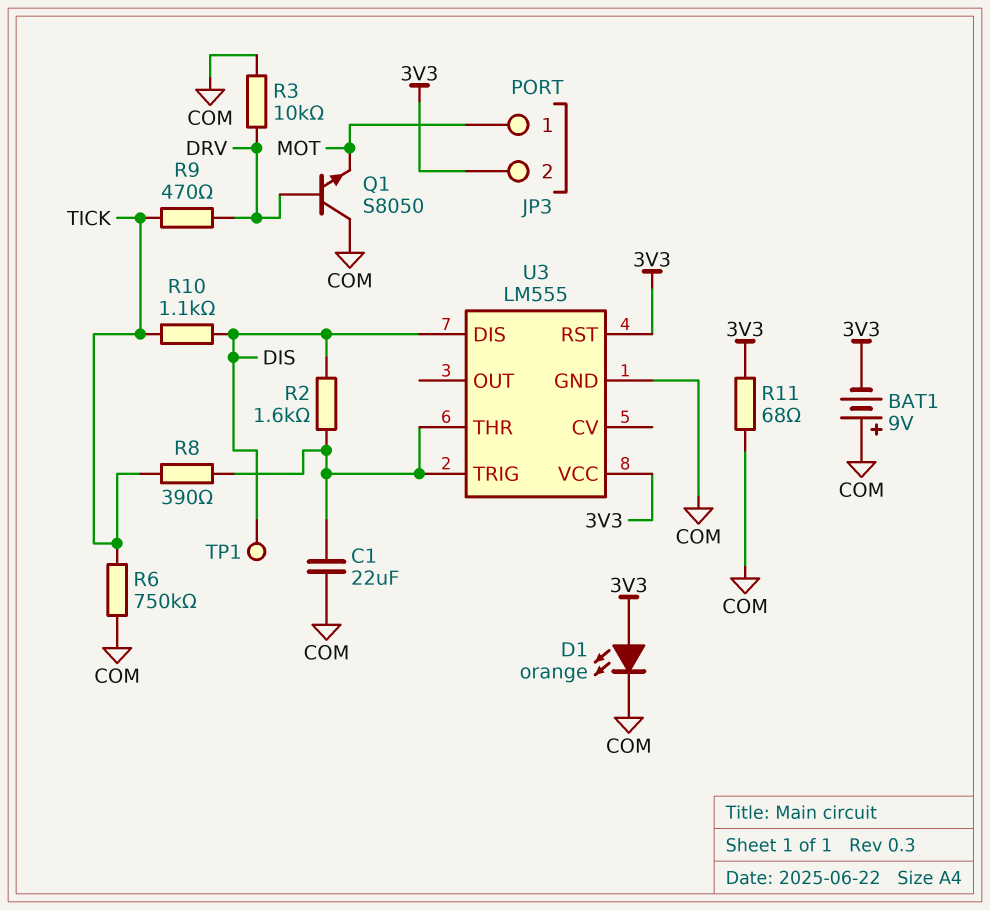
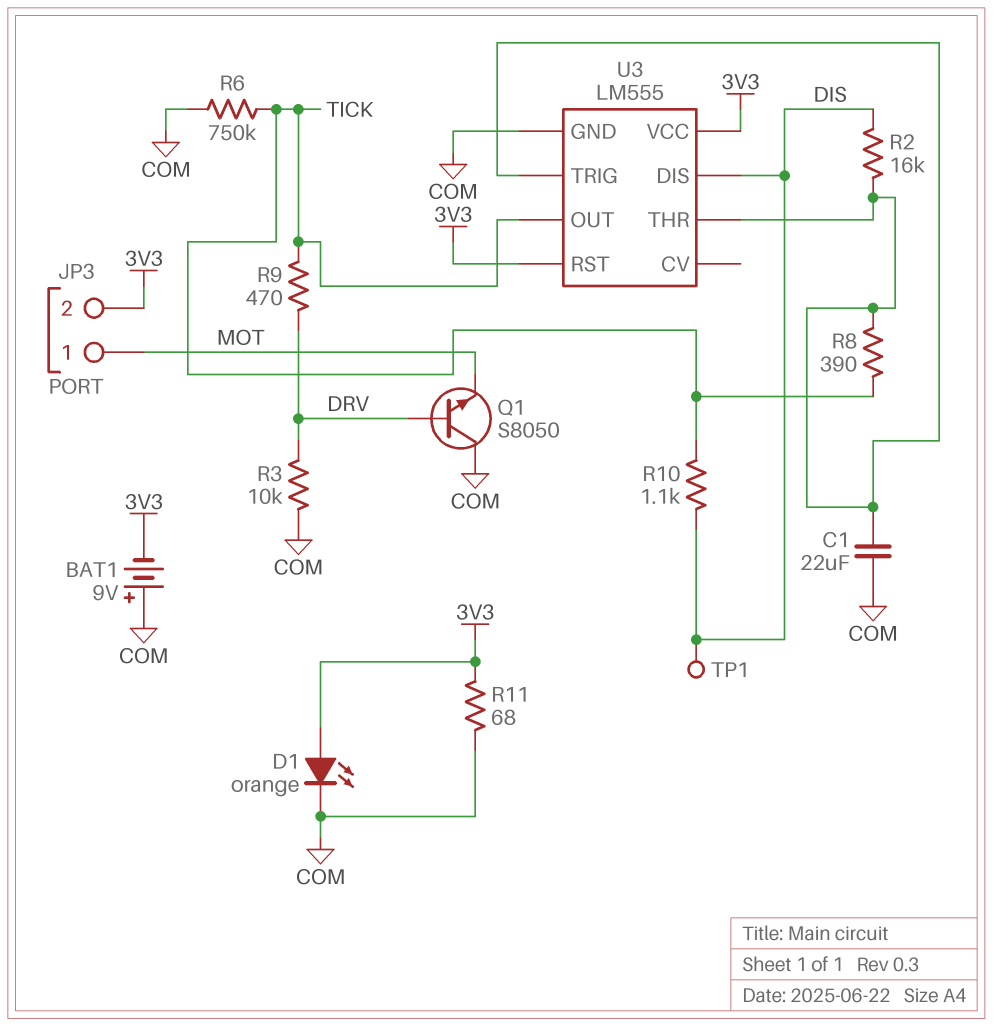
R2: 1.6k (DIS, U3/THR) -> 16k (DIS, U3/THR)
U3 pin OUT: none -> TICK

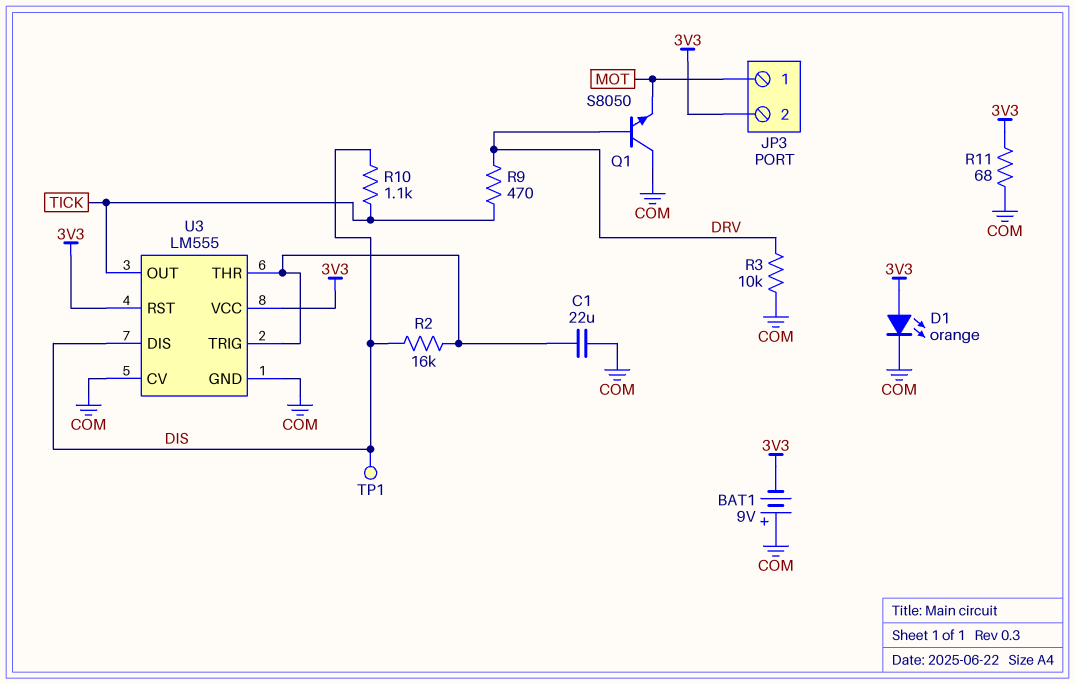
R6: 750k (COM, TICK) -> none
R8: 390 (TICK, U3/THR) -> none
U3 pin CV: none -> COM

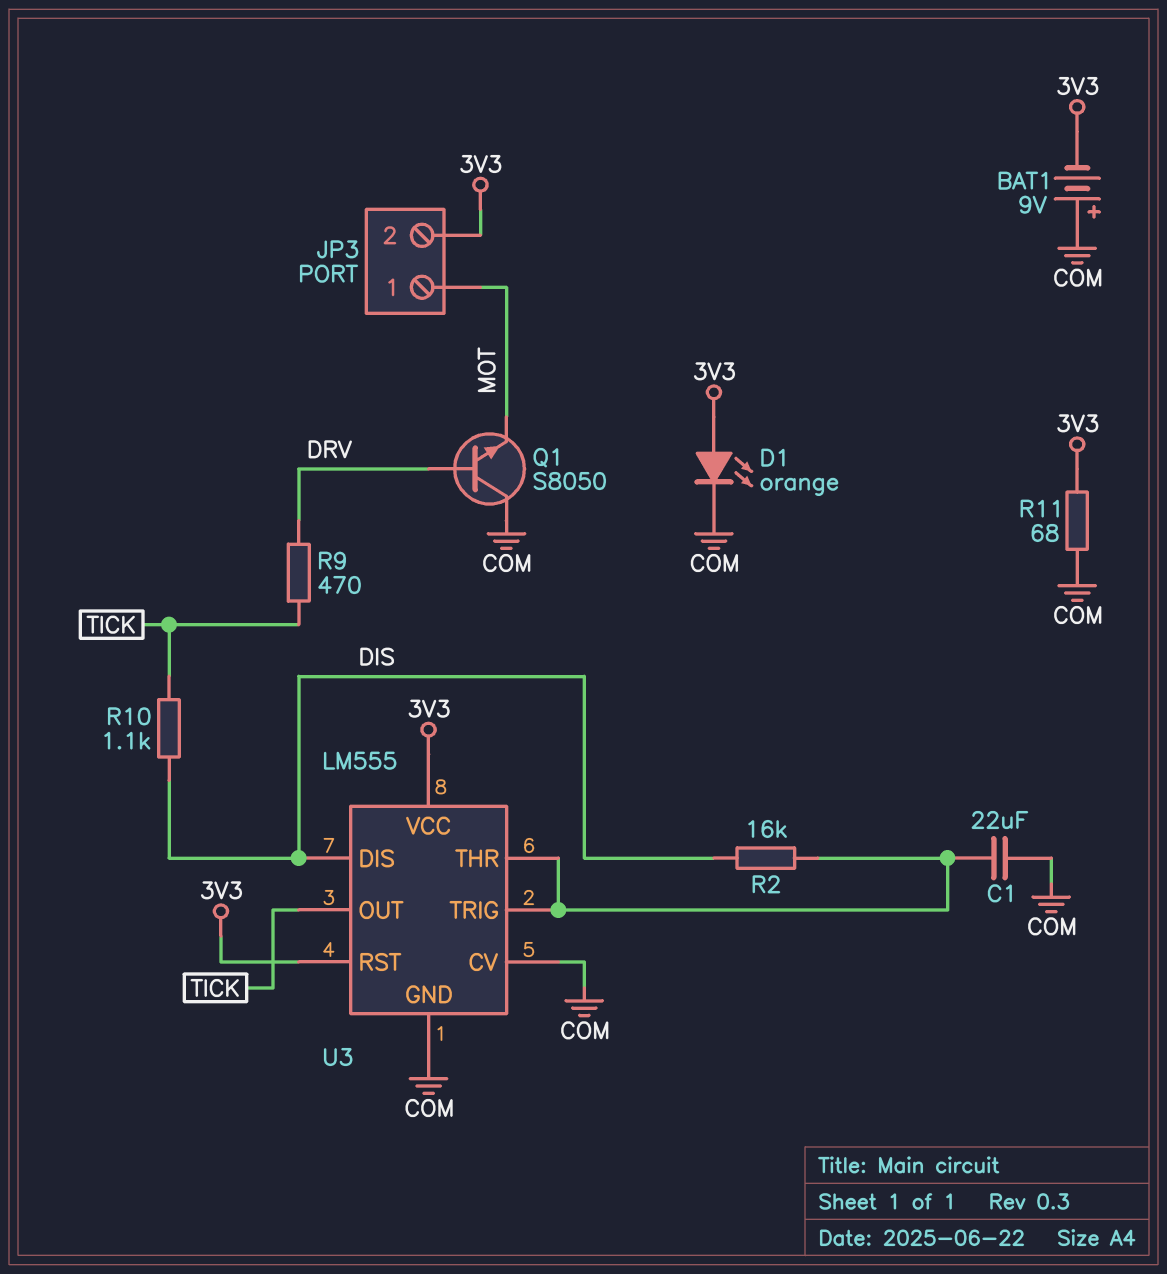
R3: 10k (COM, DRV) -> none
TP1: test point (DIS) -> none

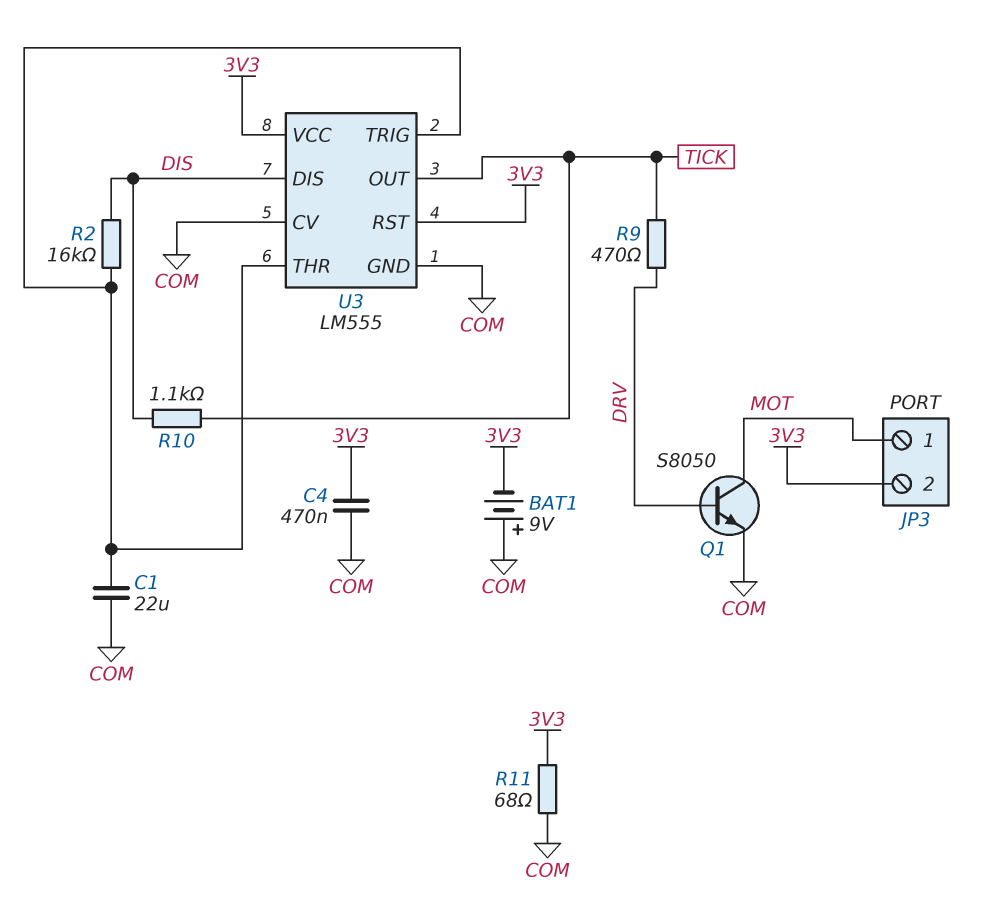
C4: none -> 470nF (3V3, COM)
D1: LED orange (A 3V3, K COM) -> none
Q1: NPN S8050 (B DRV, C COM, E MOT) -> NPN S8050 (B DRV, C MOT, E COM)

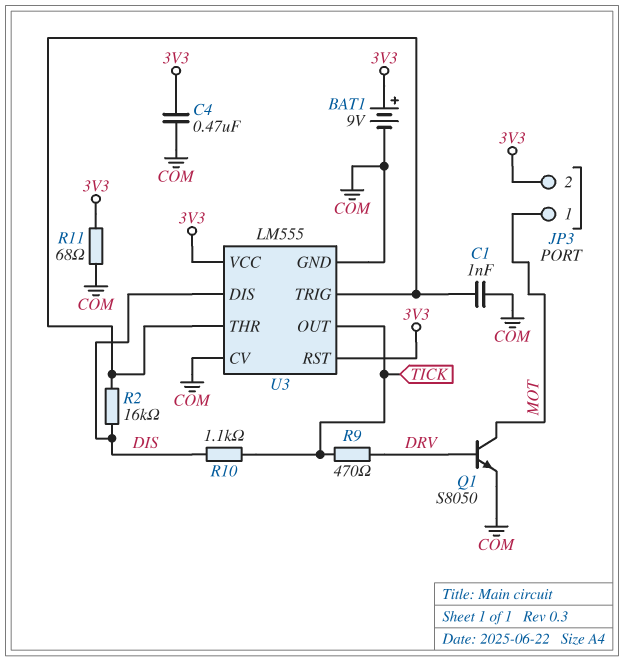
BAT1: 9V (plus COM, minus 3V3) -> 9V (plus 3V3, minus COM)
C1: 22uF (COM, U3/THR) -> 1nF (COM, U3/THR)

